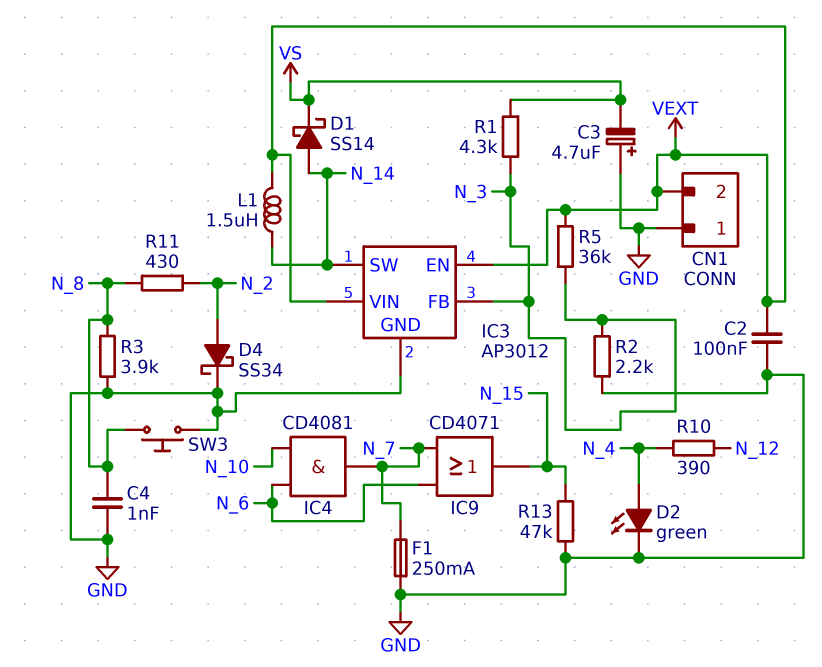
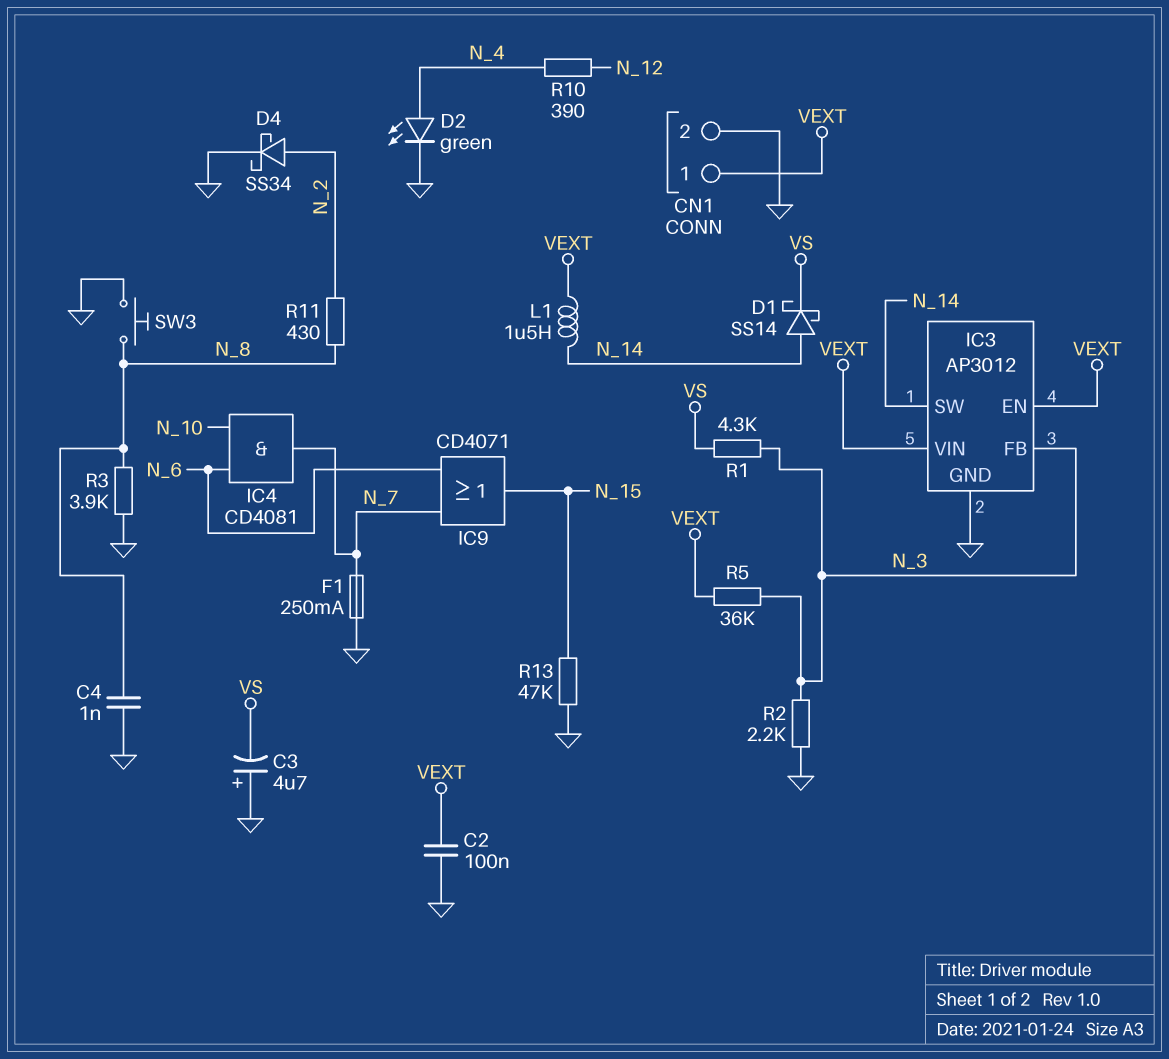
CN1 pin 1: GND -> VEXT
CN1 pin 2: VEXT -> GND

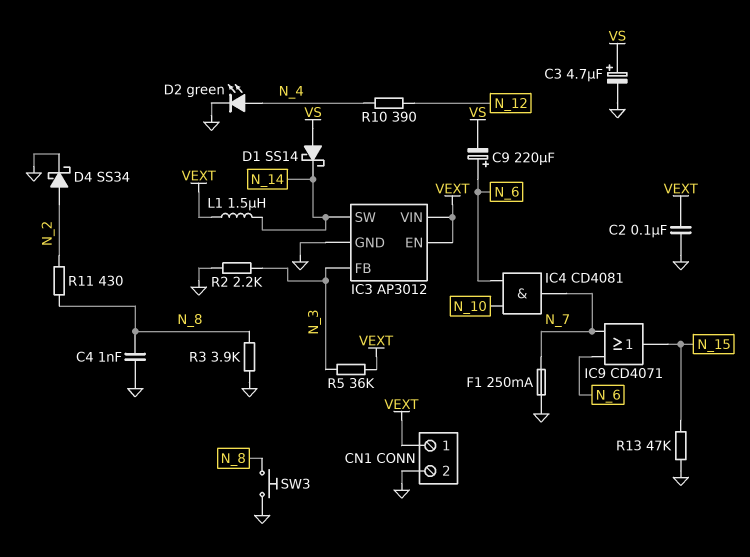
C3: 4.7uF (plus GND, minus VS) -> 4.7uF (plus VS, minus GND)
C9: none -> 220uF (plus N_6, minus VS)
D1: schottky SS14 (A N_14, K VS) -> schottky SS14 (A VS, K N_14)
R1: 4.3k (N_3, VS) -> none

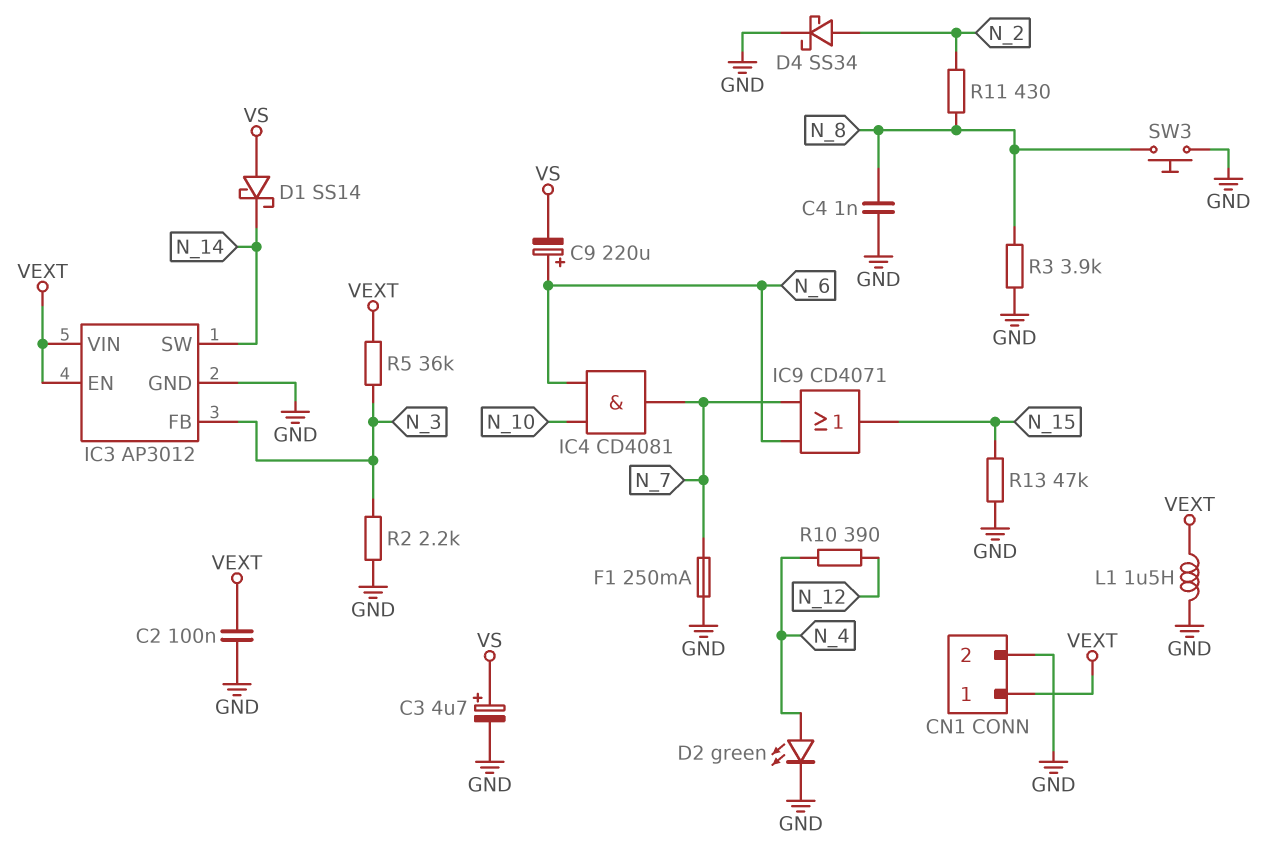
L1: 1.5uH (N_14, VEXT) -> 1.5uH (GND, VEXT)

